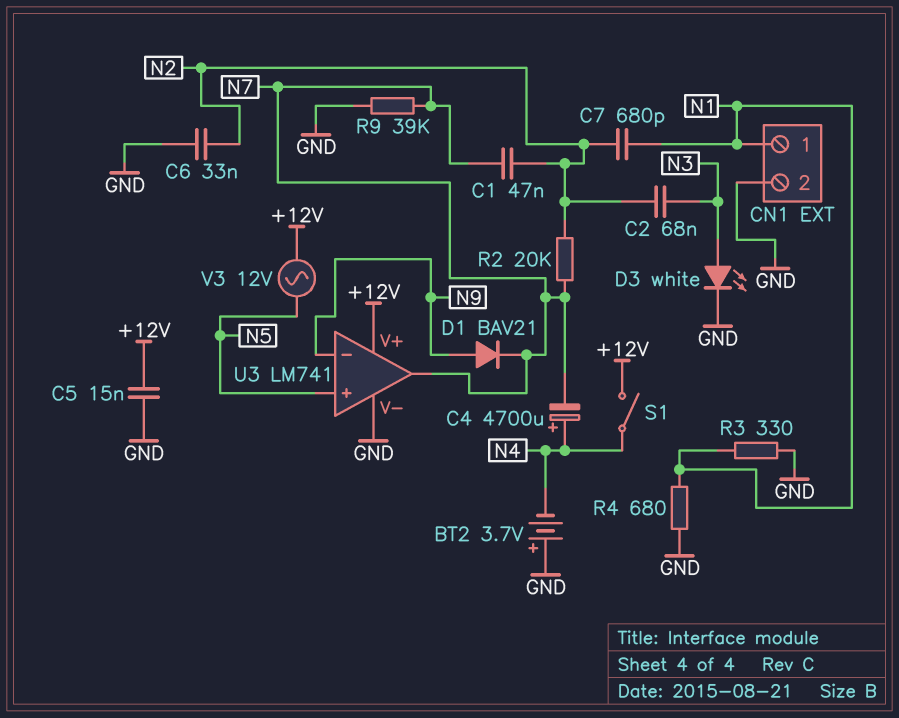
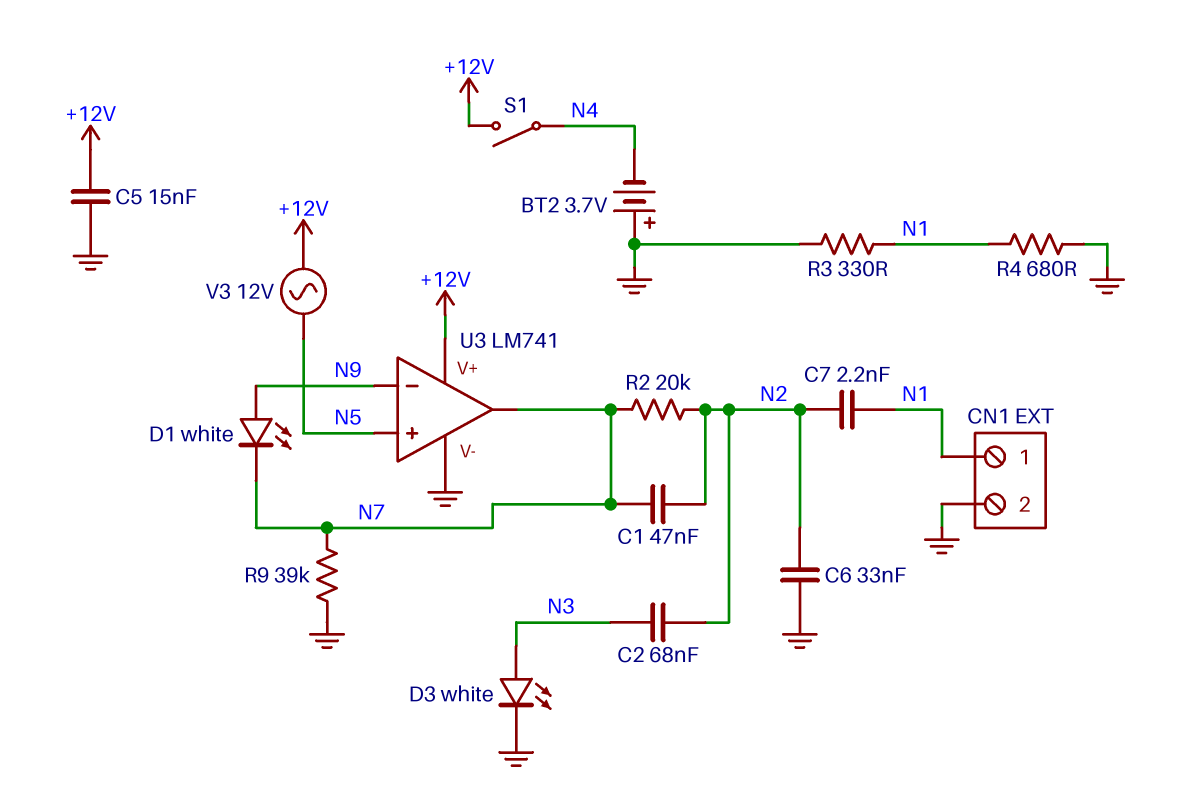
C4: 4700uF (plus N4, minus N7) -> none
C7: 680pF (N1, N2) -> 2.2nF (N1, N2)
D1: diode BAV21 (A N9, K N7) -> LED white (A N9, K N7)

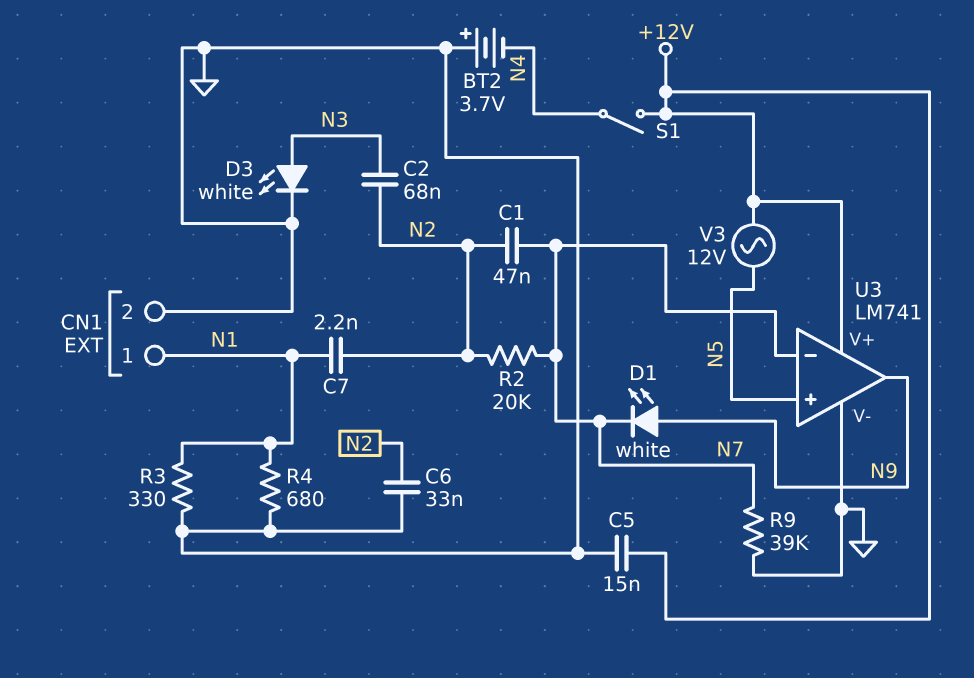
U3 pin in-: N9 -> N7
U3 pin out: N7 -> N9

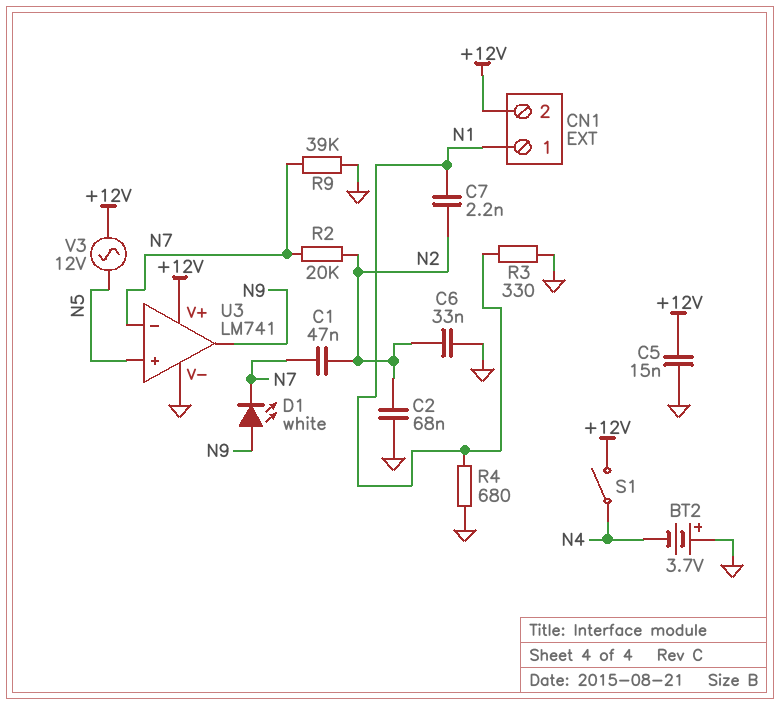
C2: 68nF (N2, N3) -> 68nF (GND, N2)
CN1 pin 2: GND -> +12V
D3: LED white (A N3, K GND) -> none

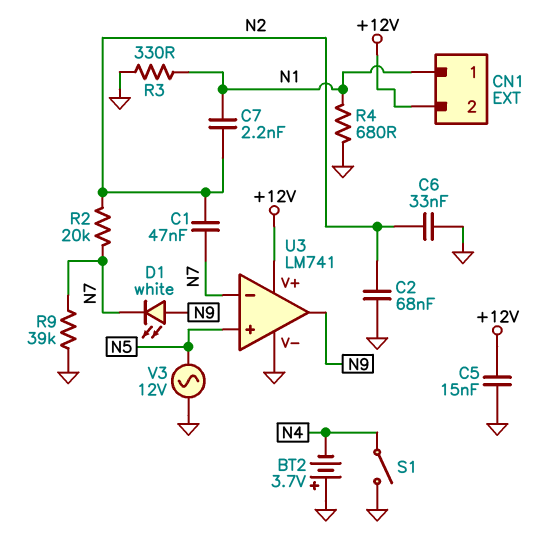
S1: switch (+12V, N4) -> switch (GND, N4)
V3: AC 12V (+12V, N5) -> AC 12V (GND, N5)

